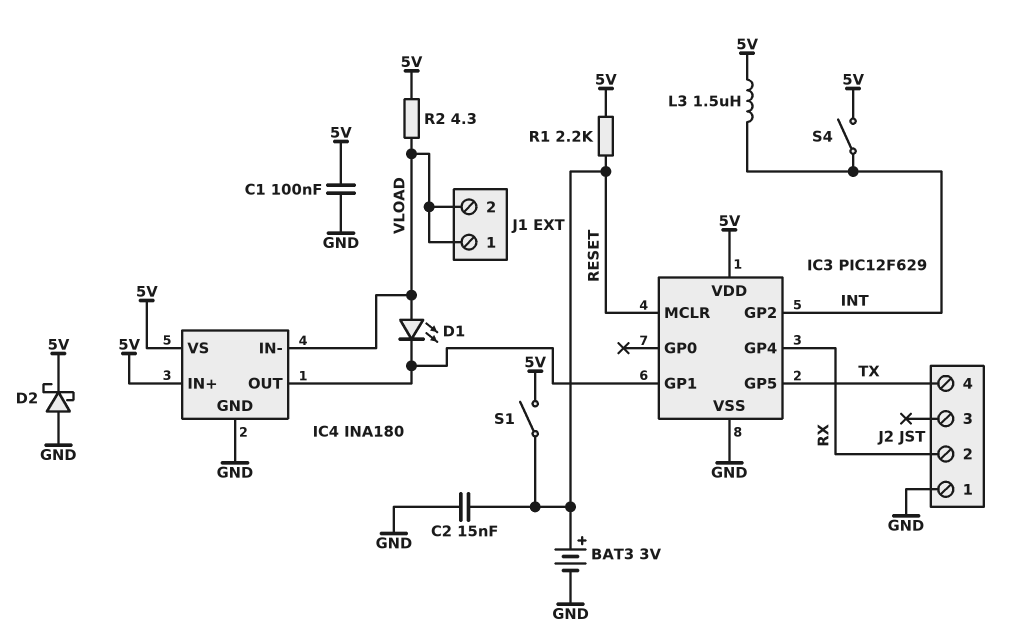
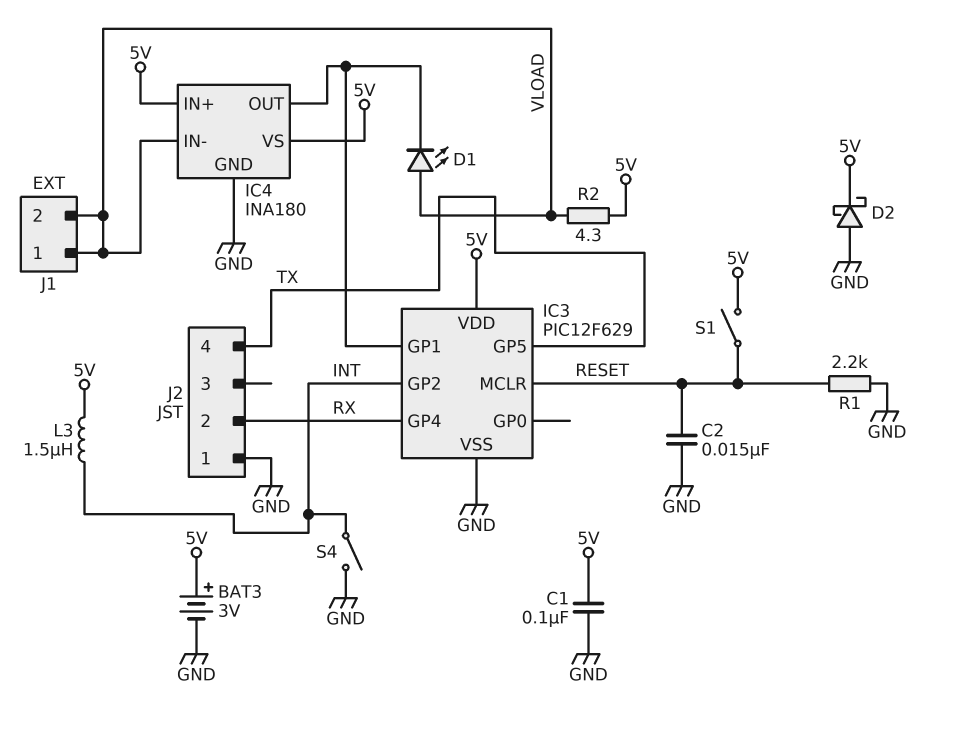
BAT3: 3V (plus RESET, minus GND) -> 3V (plus 5V, minus GND)
R1: 2.2k (5V, RESET) -> 2.2k (GND, RESET)
S4: switch (5V, INT) -> switch (GND, INT)

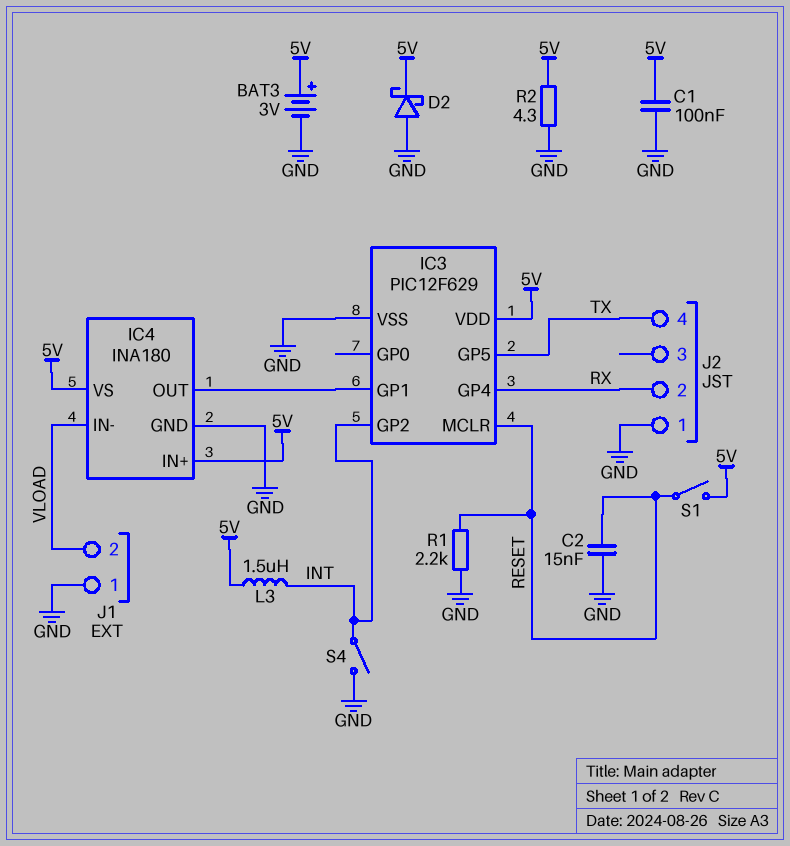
D1: LED (A VLOAD, K IC3/GP1) -> none
J1 pin 1: VLOAD -> GND
R2: 4.3 (5V, VLOAD) -> 4.3 (5V, GND)

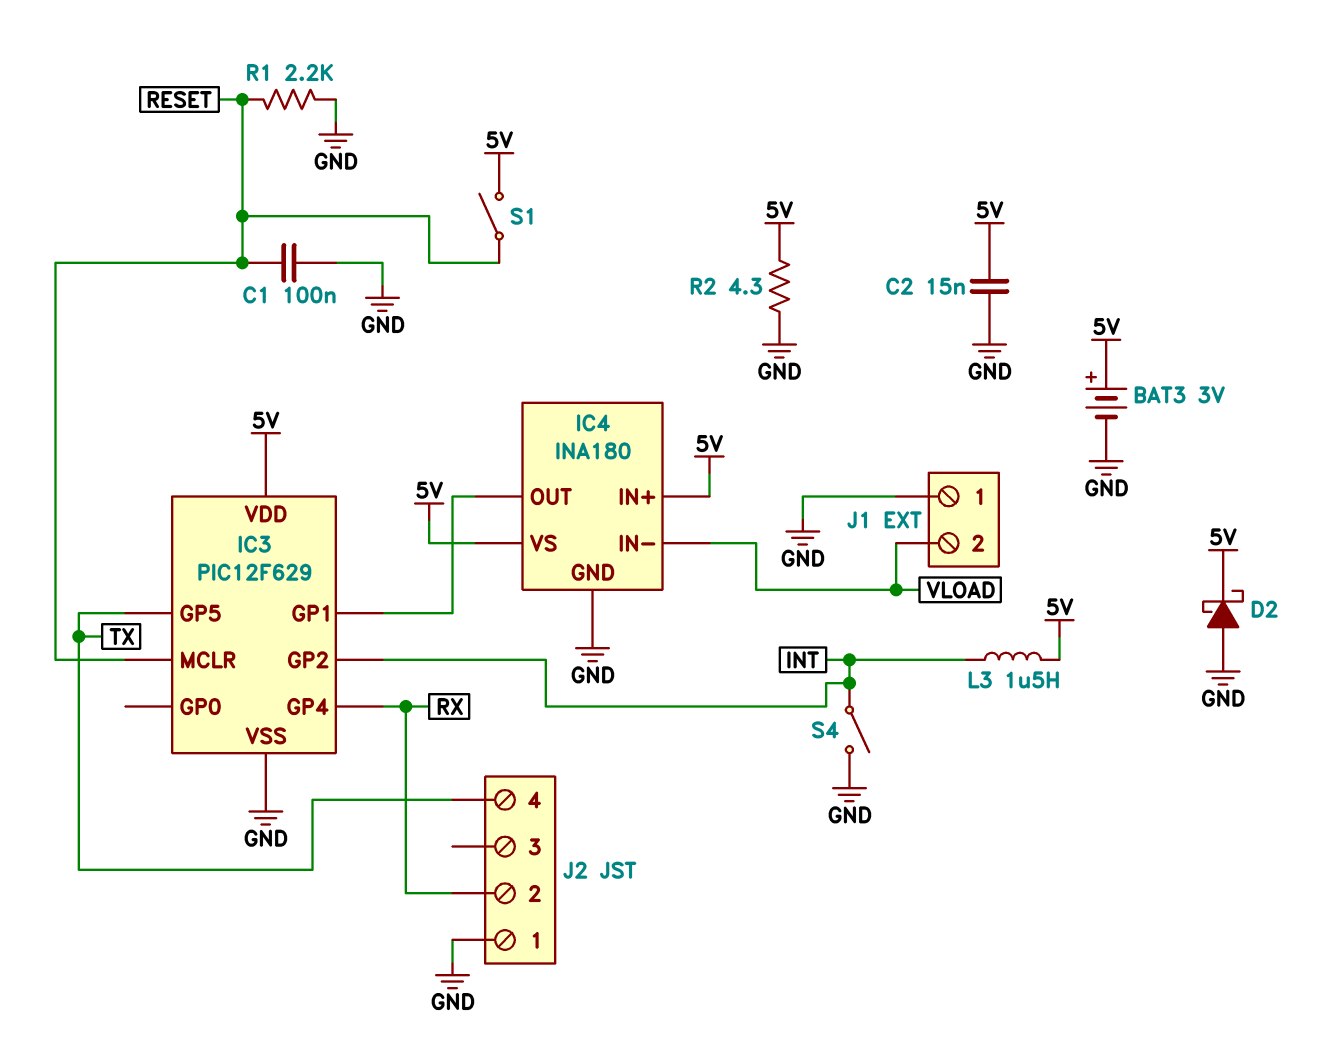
C1: 100nF (5V, GND) -> 100nF (GND, RESET)
C2: 15nF (GND, RESET) -> 15nF (5V, GND)

